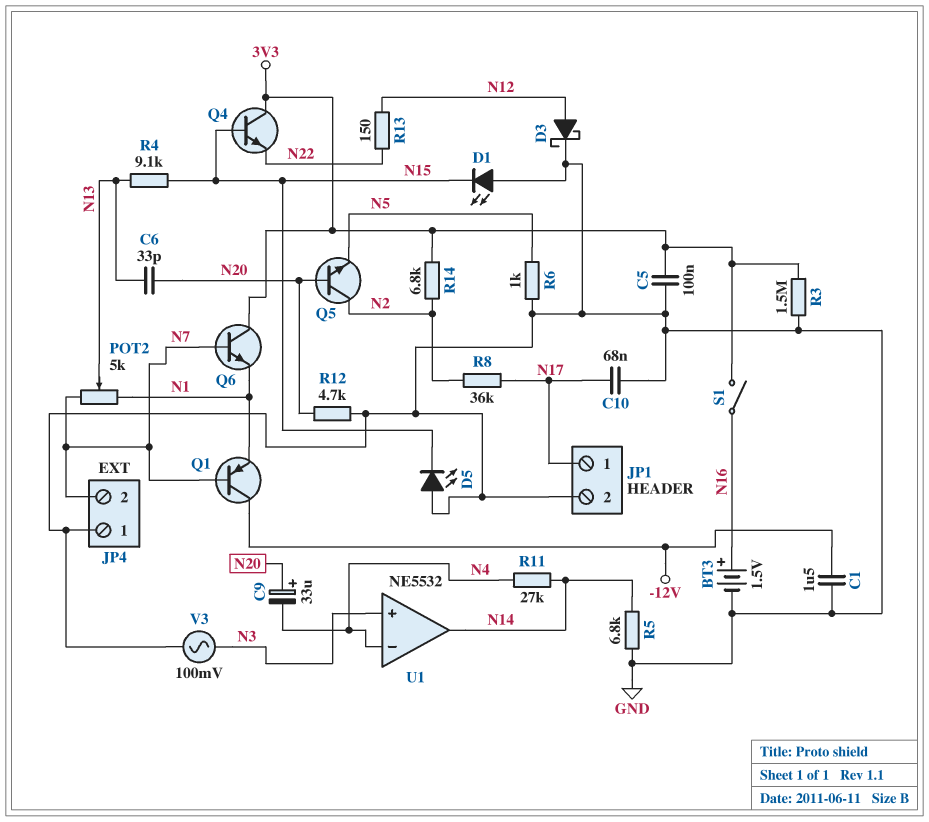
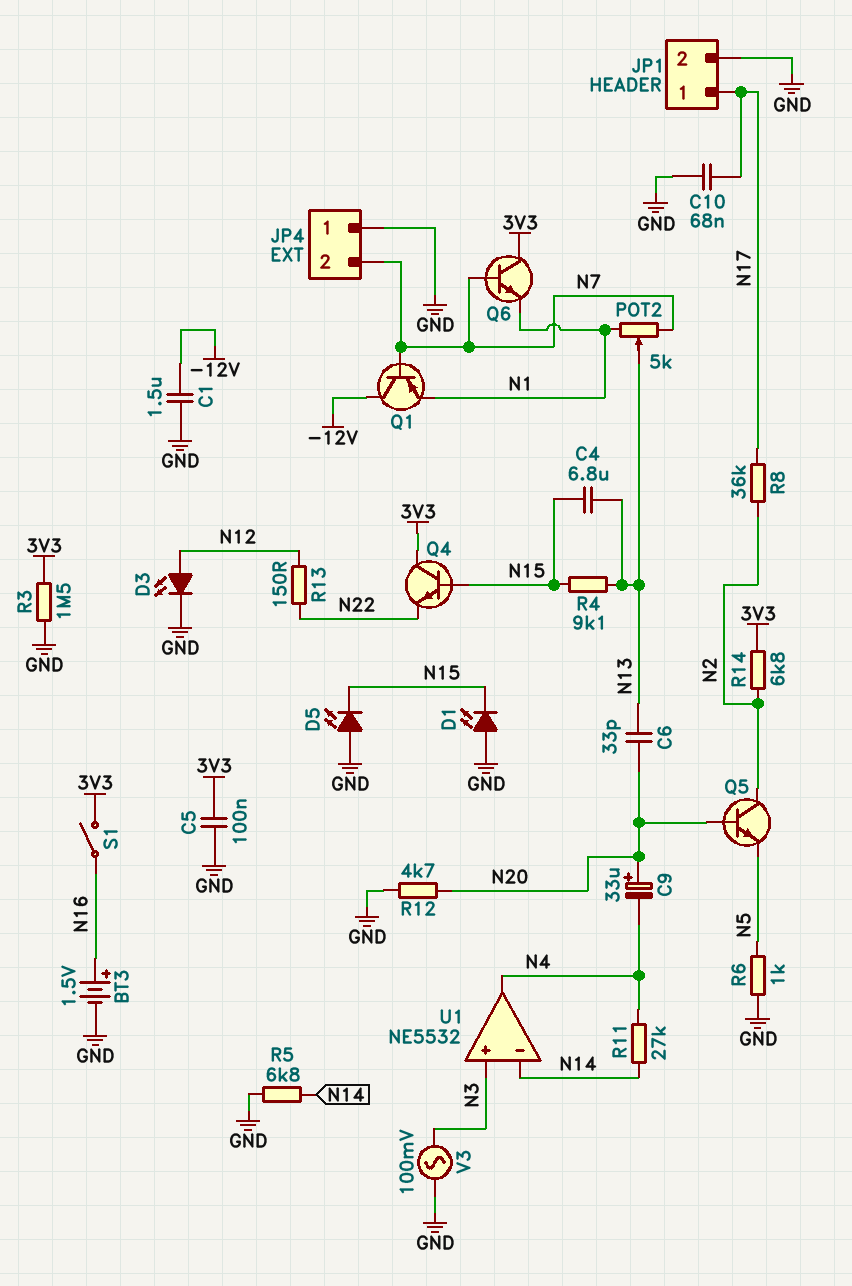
C4: none -> 6.8uF (N13, N15)
D3: schottky (A N12, K GND) -> LED (A N12, K GND)
U1 pin in-: N4 -> N14
U1 pin out: N14 -> N4

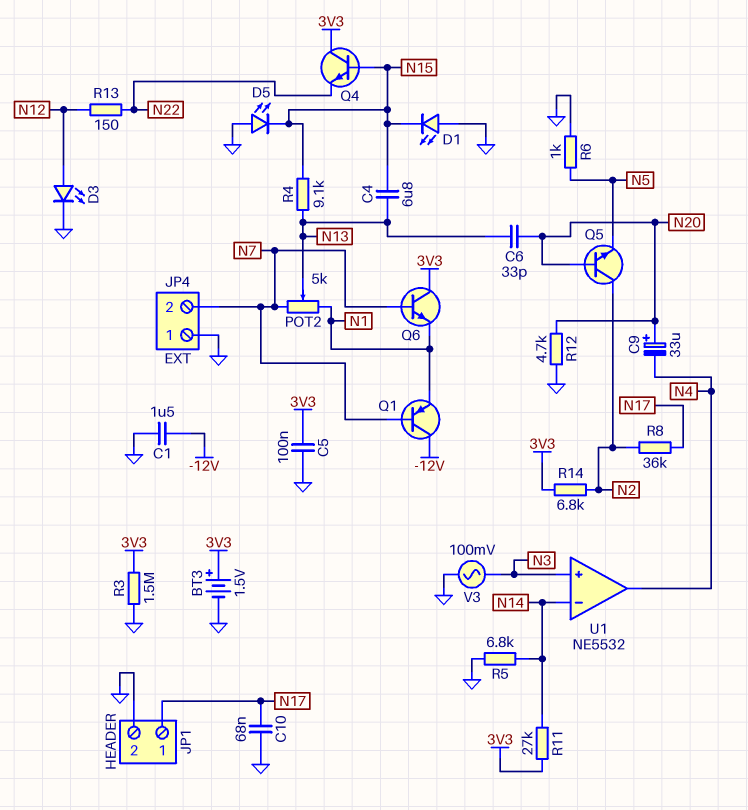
BT3: 1.5V (plus N16, minus GND) -> 1.5V (plus 3V3, minus GND)
R11: 27k (N4, N14) -> 27k (3V3, N14)
S1: switch (3V3, N16) -> none

